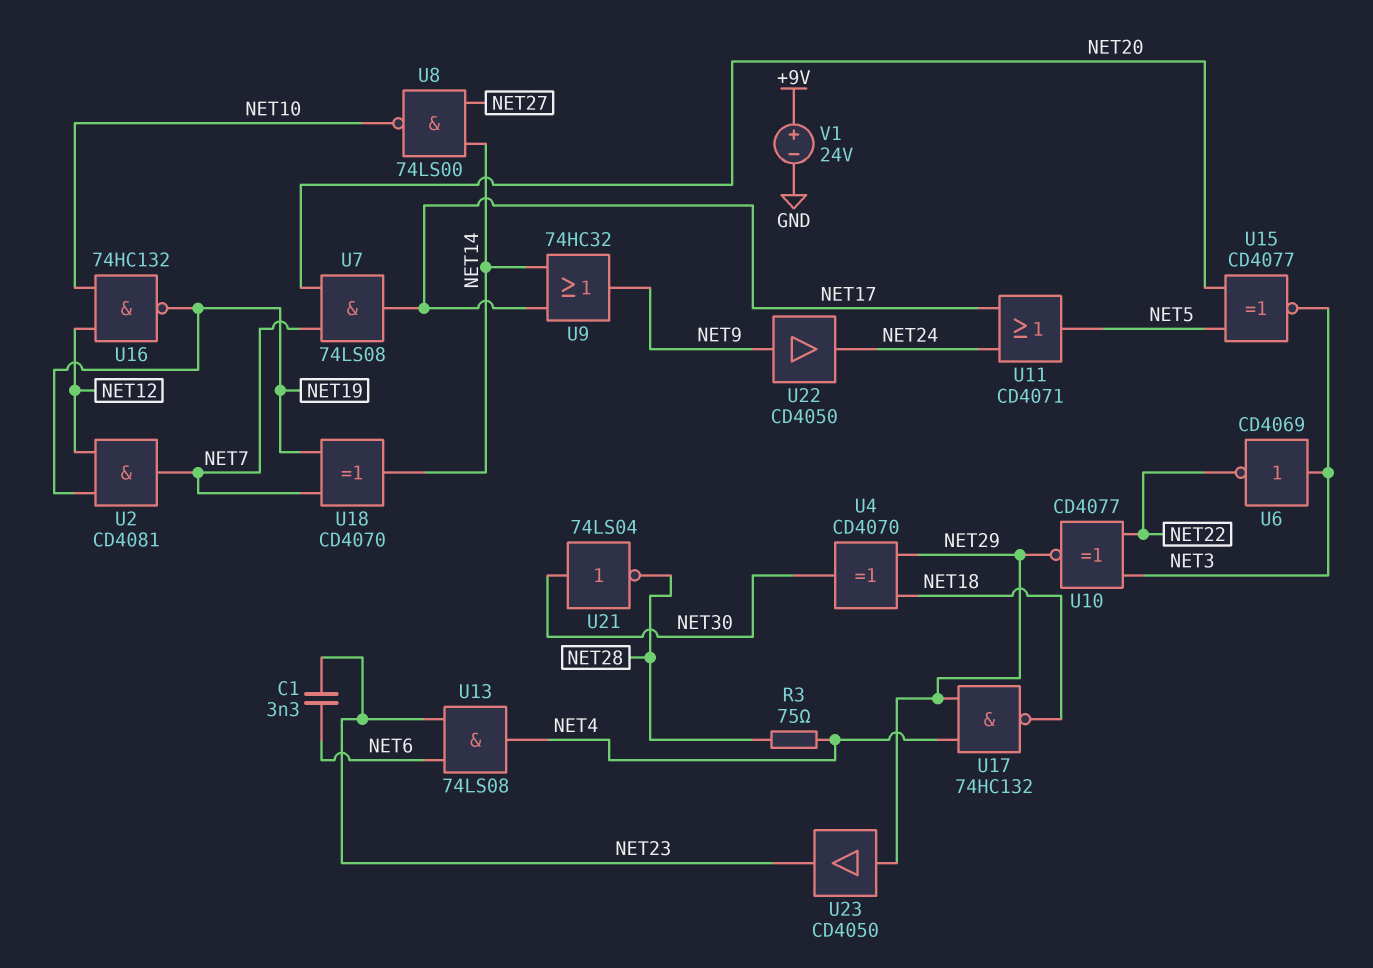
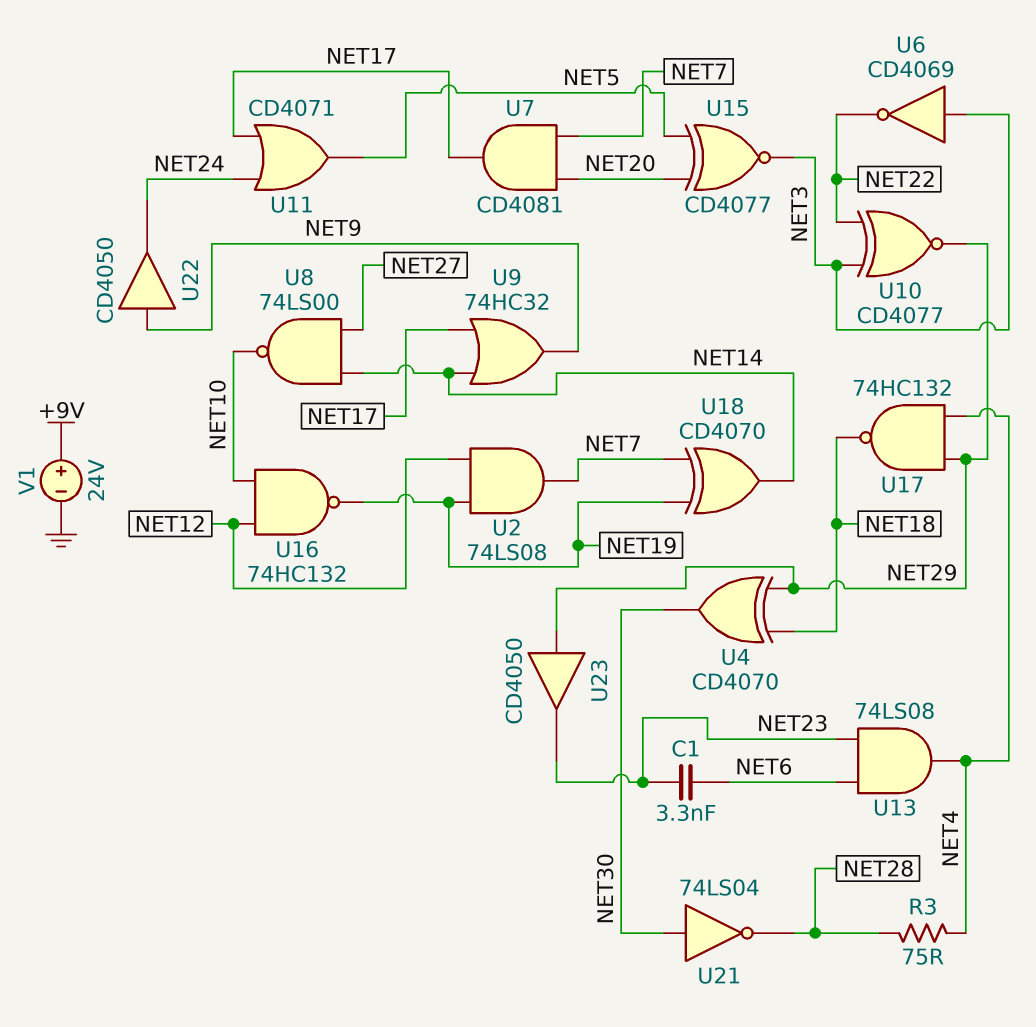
U2: AND CD4081 (in NET12, in NET19, out NET7) -> AND 74LS08 (in NET12, in NET19, out NET7)
U7: AND 74LS08 (in NET7, in NET20, out NET17) -> AND CD4081 (in NET7, in NET20, out NET17)

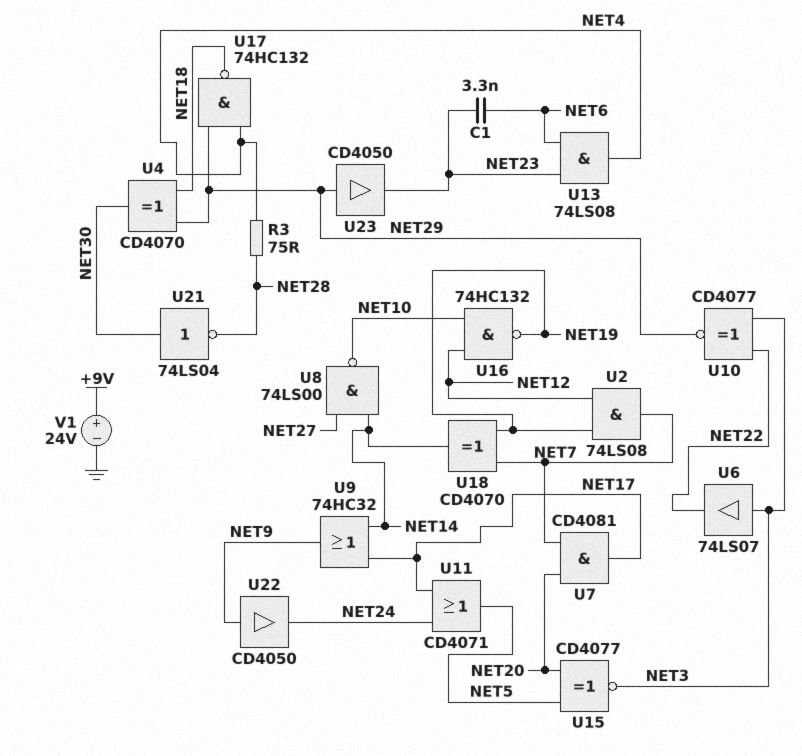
U6: NOT CD4069 (in NET3, out NET22) -> buffer 74LS07 (in NET3, out NET22)

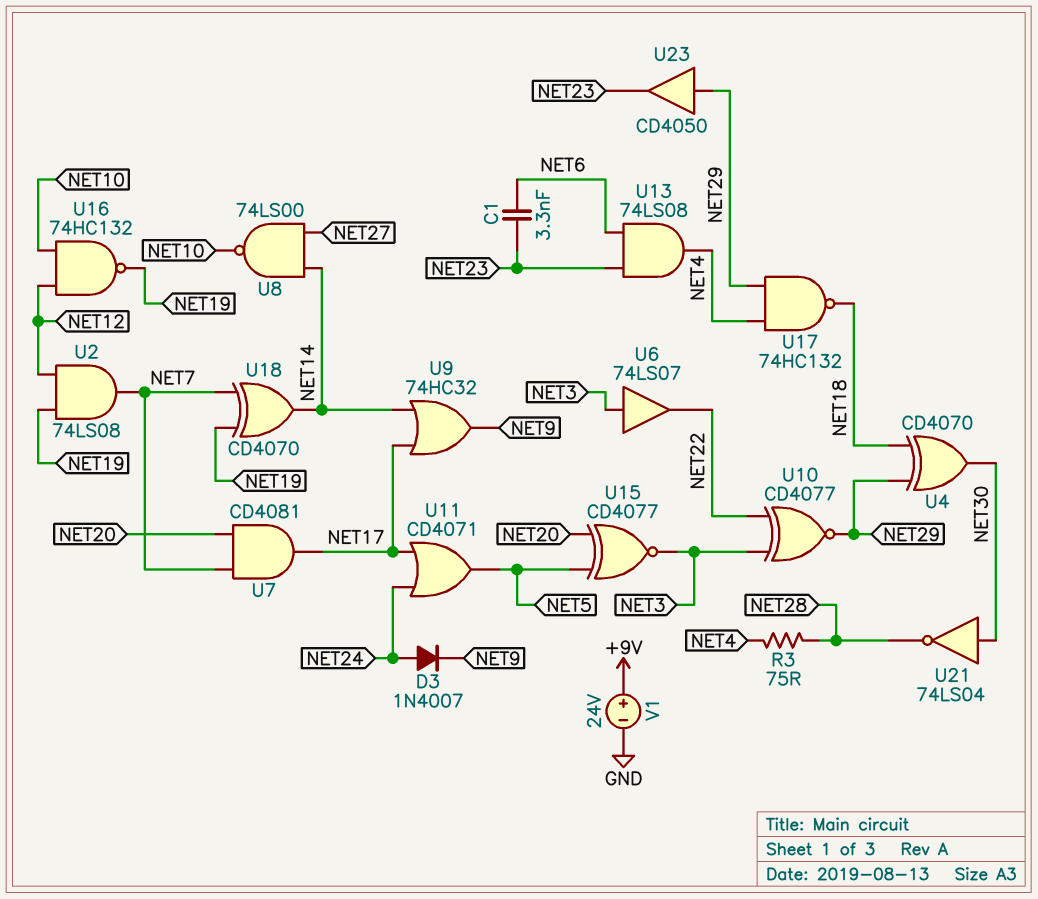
D3: none -> diode 1N4007 (A NET24, K NET9)
U22: buffer CD4050 (in NET9, out NET24) -> none

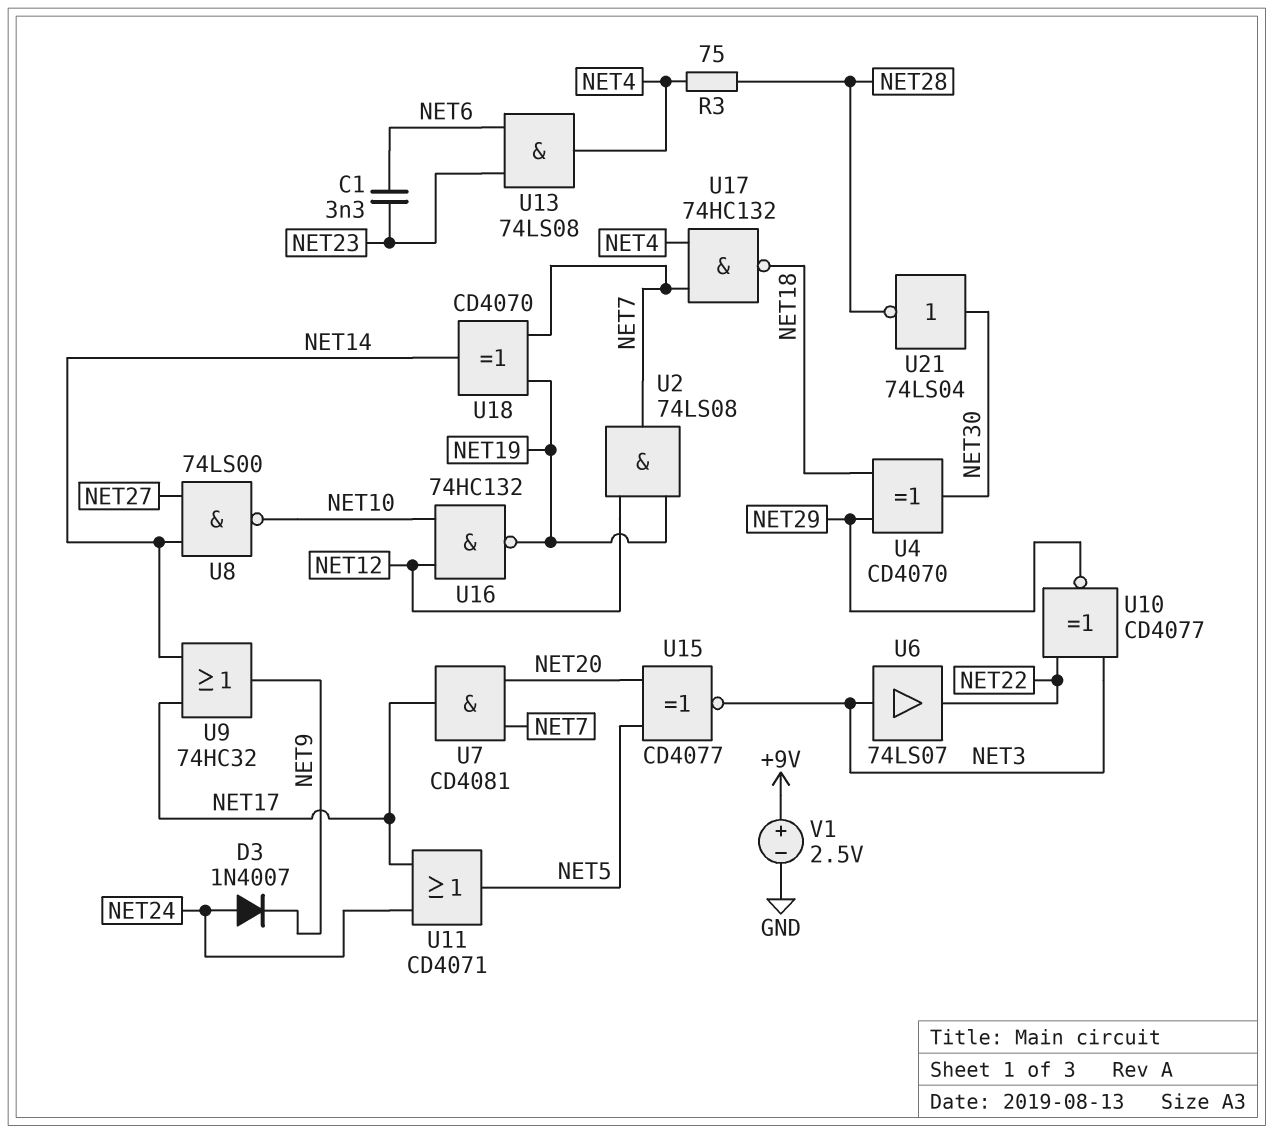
U17: NAND 74HC132 (in NET4, in NET29, out NET18) -> NAND 74HC132 (in NET4, in NET7, out NET18)
U23: buffer CD4050 (in NET29, out NET23) -> none
V1: 24V (plus +9V, minus GND) -> 2.5V (plus +9V, minus GND)

